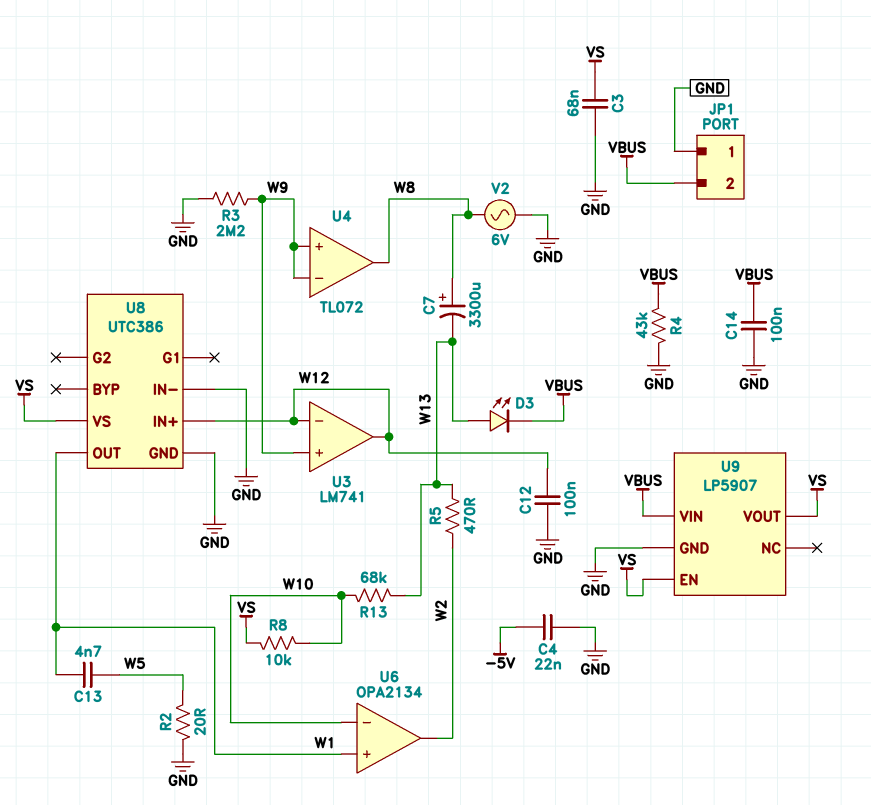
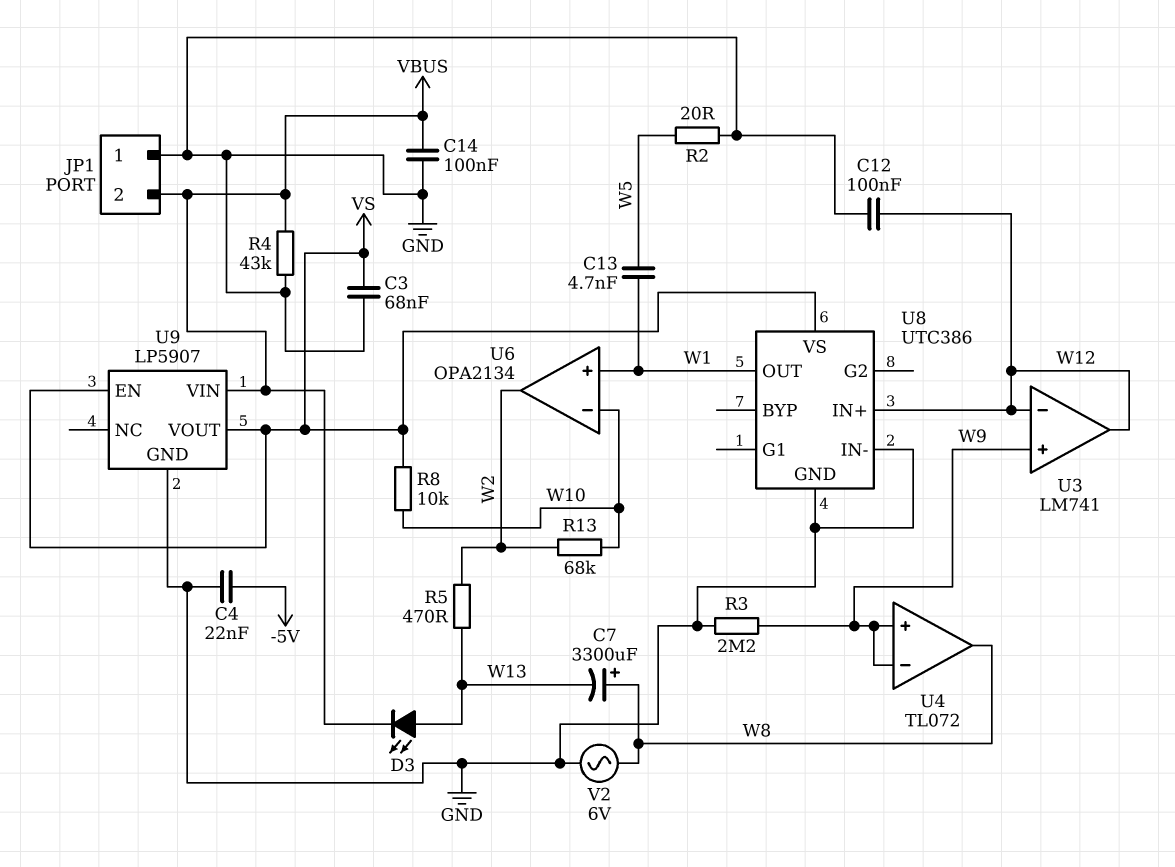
R13: 68k (W10, W13) -> 68k (W2, W10)

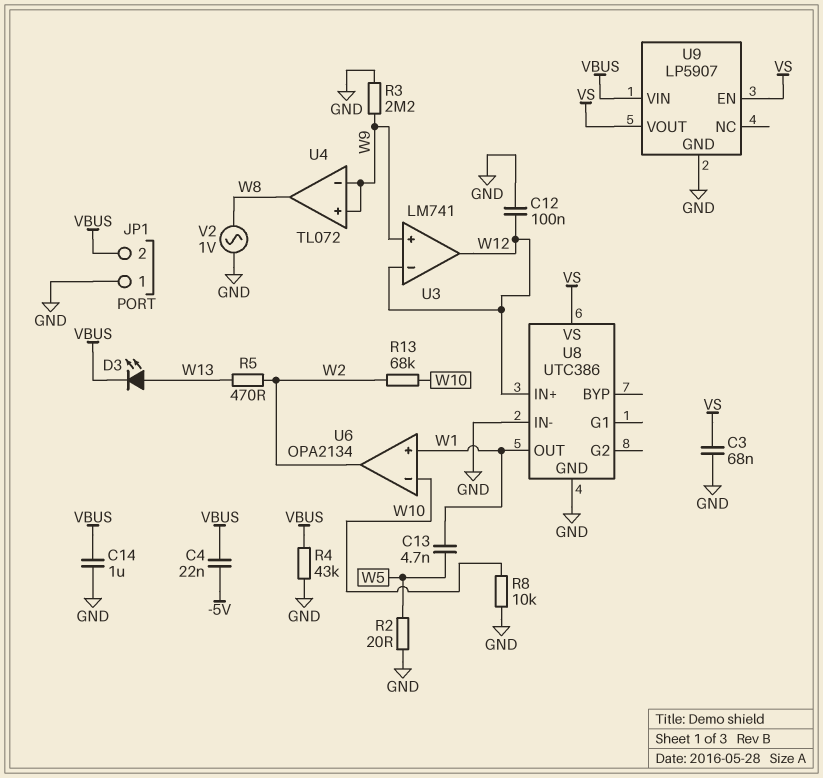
C4: 22nF (-5V, GND) -> 22nF (-5V, VBUS)
C7: 3300uF (plus W8, minus W13) -> none
C14: 100nF (GND, VBUS) -> 1uF (GND, VBUS)
R8: 10k (VS, W10) -> 10k (GND, W10)
V2: AC 6V (GND, W8) -> AC 1V (GND, W8)

